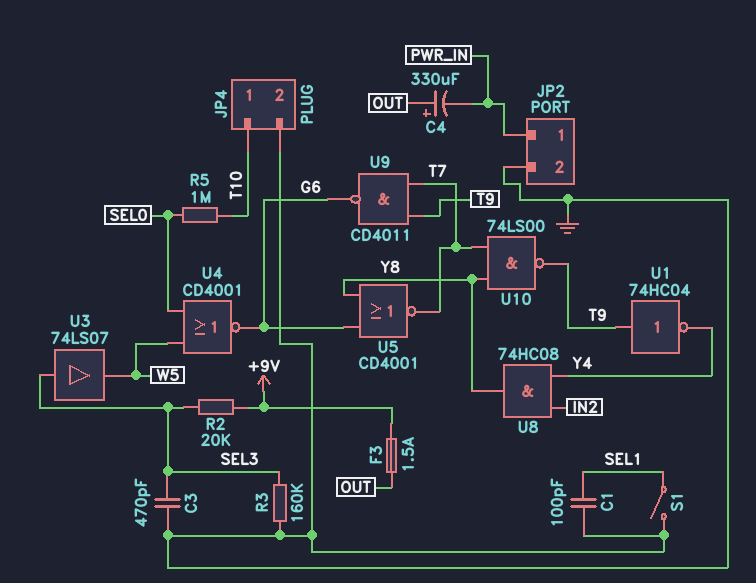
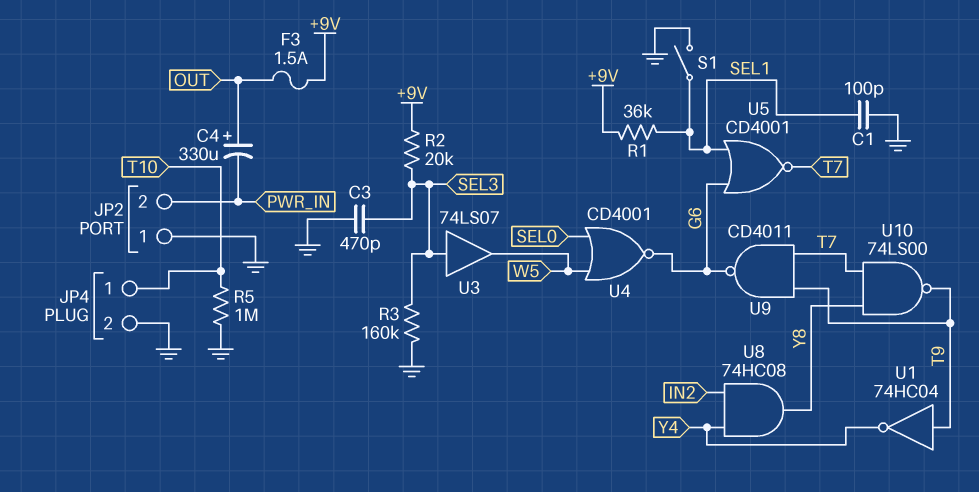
JP2 pin 1: PWR_IN -> GND
JP2 pin 2: GND -> PWR_IN
R1: none -> 36k (+9V, SEL1)
R5: 1M (SEL0, T10) -> 1M (GND, T10)
U5: NOR CD4001 (in G6, in Y8, out T7) -> NOR CD4001 (in G6, in SEL1, out T7)

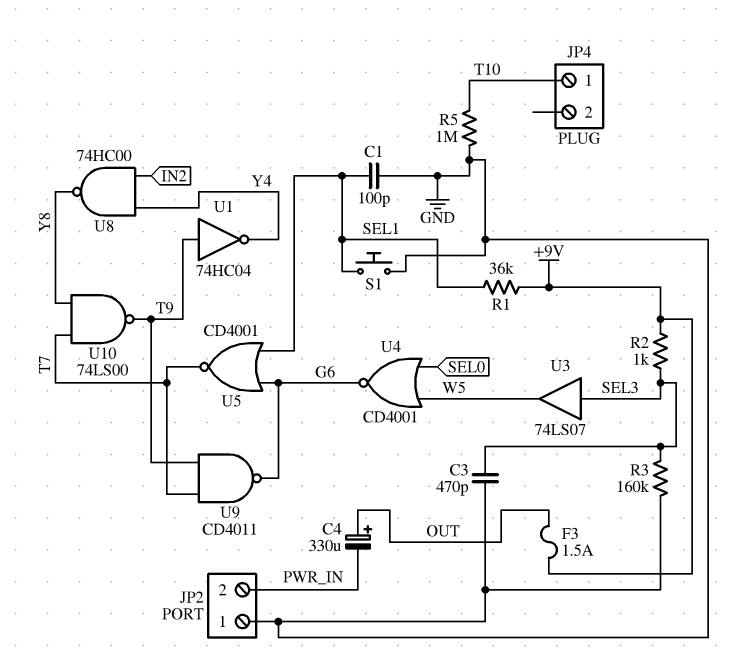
JP4 pin 2: GND -> none
R2: 20k (+9V, SEL3) -> 1k (+9V, SEL3)
S1: switch (GND, SEL1) -> button (GND, SEL1)
U8: AND 74HC08 (in IN2, in Y4, out Y8) -> NAND 74HC00 (in IN2, in Y4, out Y8)

